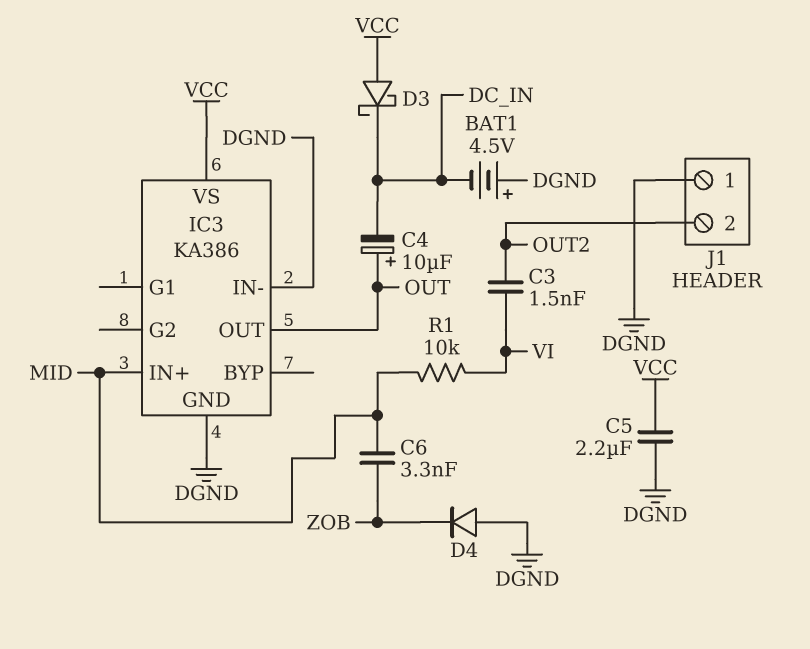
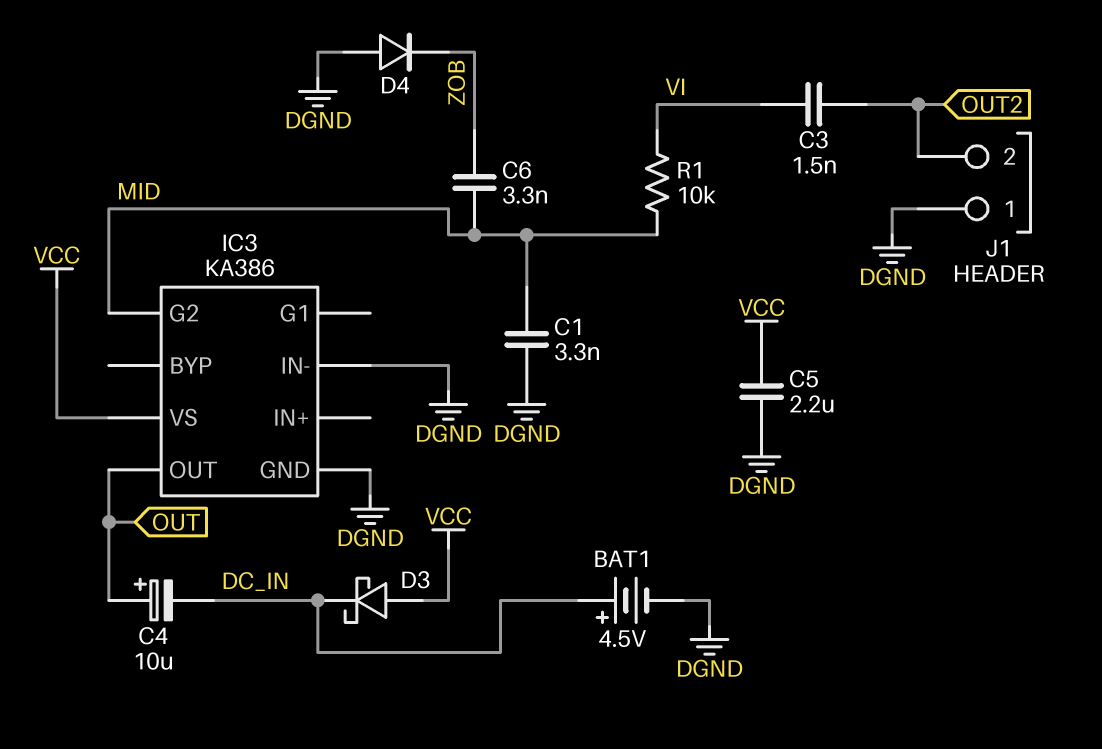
BAT1: 4.5V (plus DGND, minus DC_IN) -> 4.5V (plus DC_IN, minus DGND)
C1: none -> 3.3nF (DGND, MID)
IC3 pin G2: none -> MID
IC3 pin IN+: MID -> none

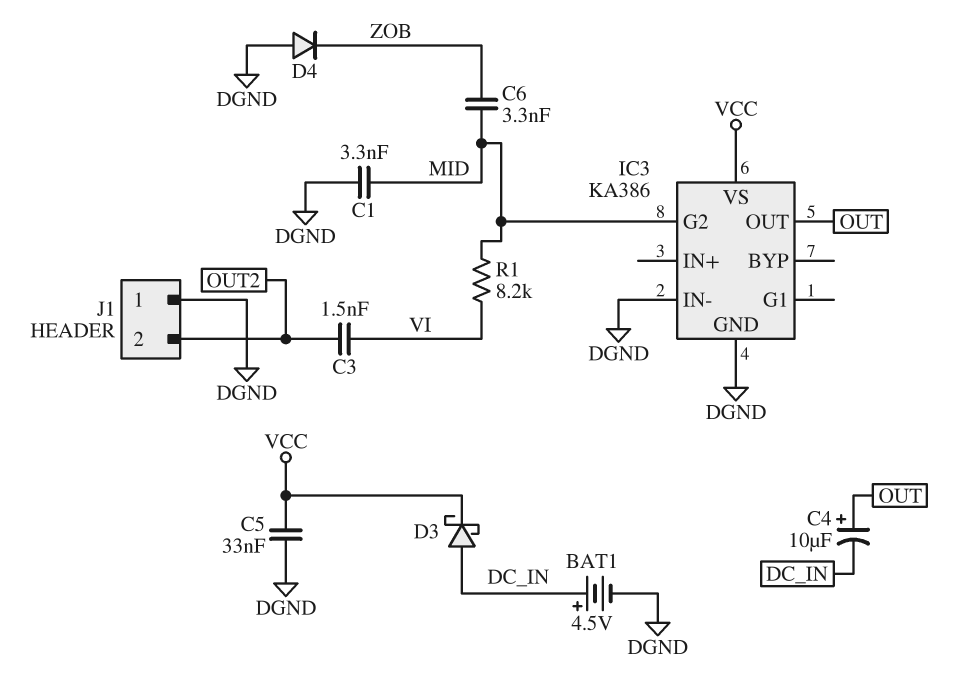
C5: 2.2uF (DGND, VCC) -> 33nF (DGND, VCC)
D3: schottky (A VCC, K DC_IN) -> schottky (A DC_IN, K VCC)
R1: 10k (MID, VI) -> 8.2k (MID, VI)

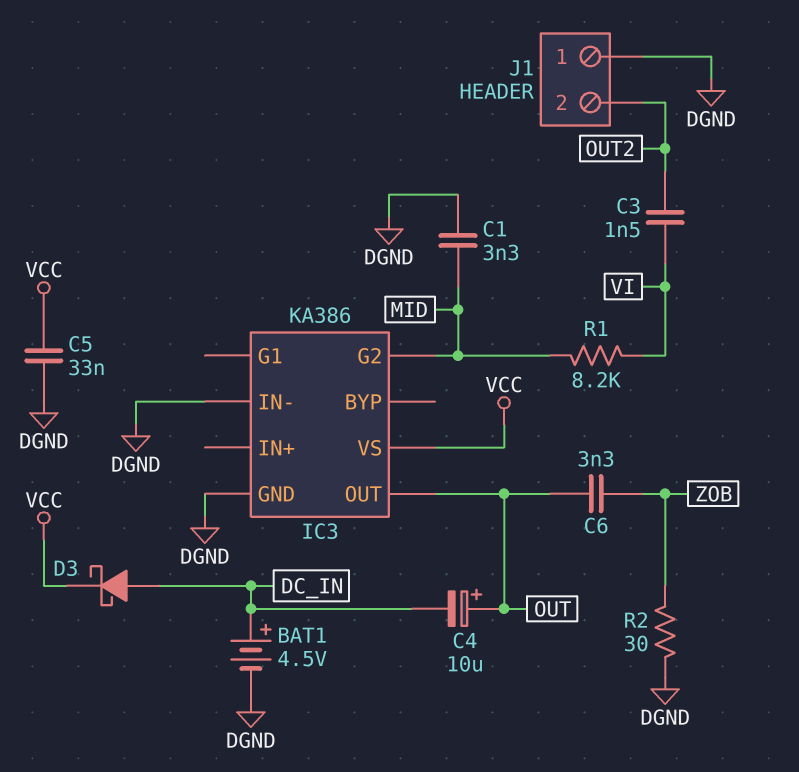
C6: 3.3nF (MID, ZOB) -> 3.3nF (OUT, ZOB)
D4: diode (A DGND, K ZOB) -> none
R2: none -> 30 (DGND, ZOB)

